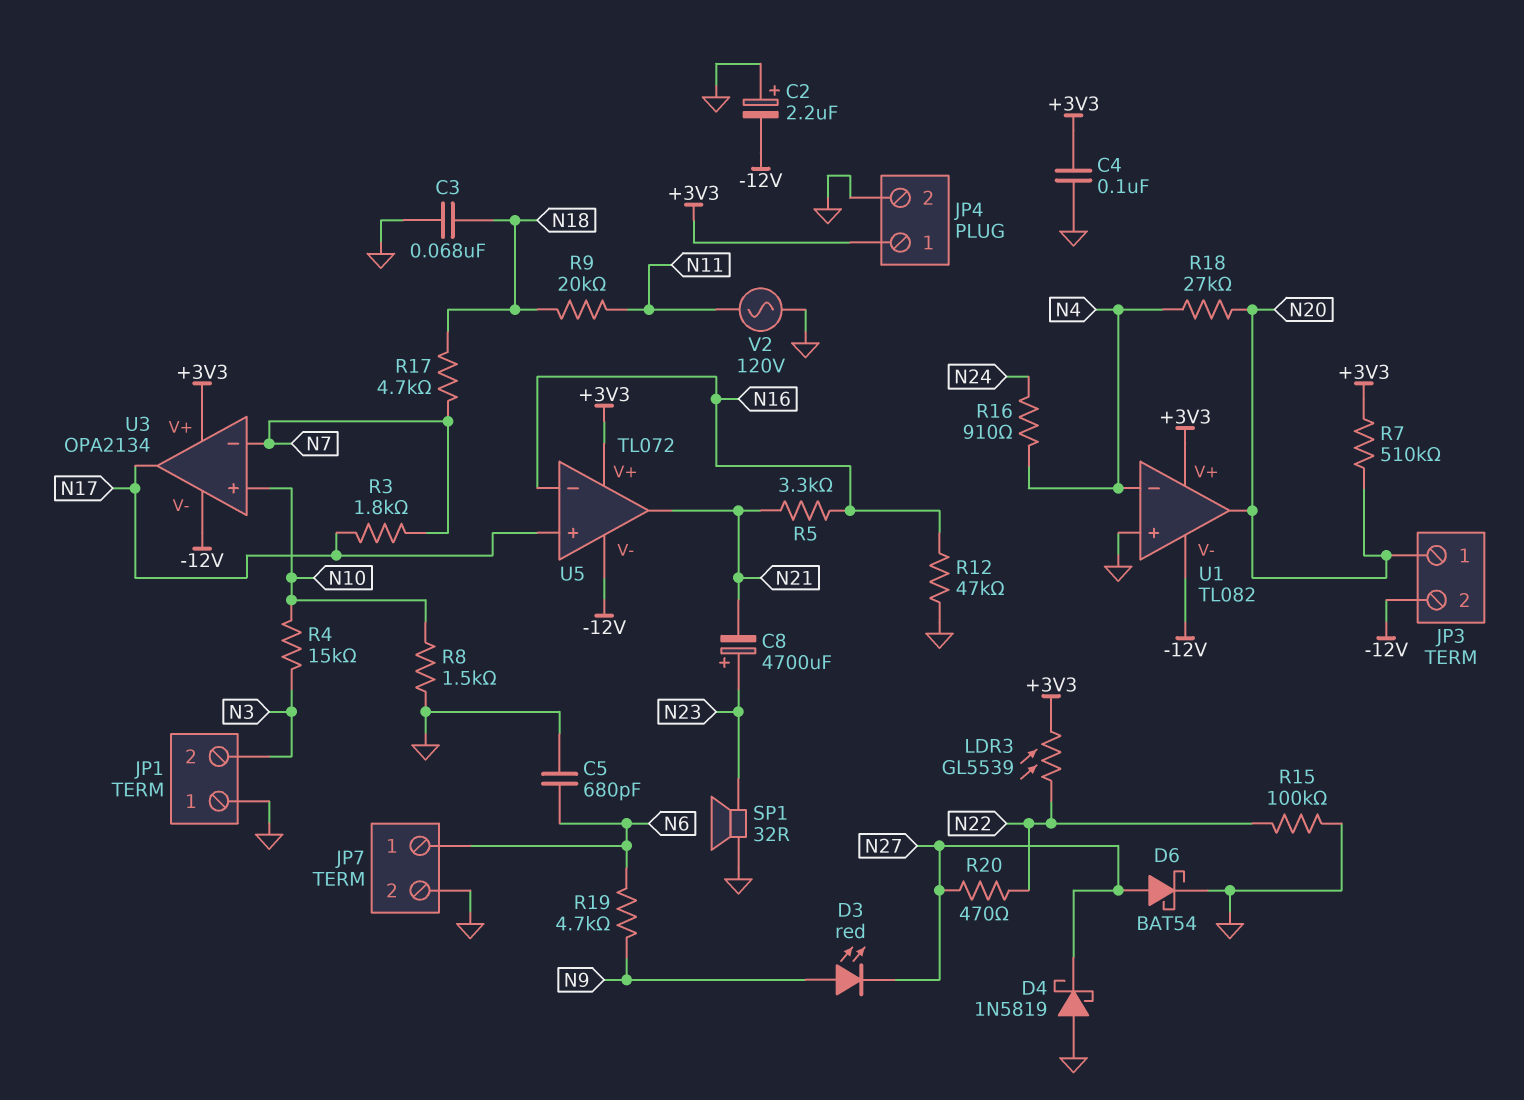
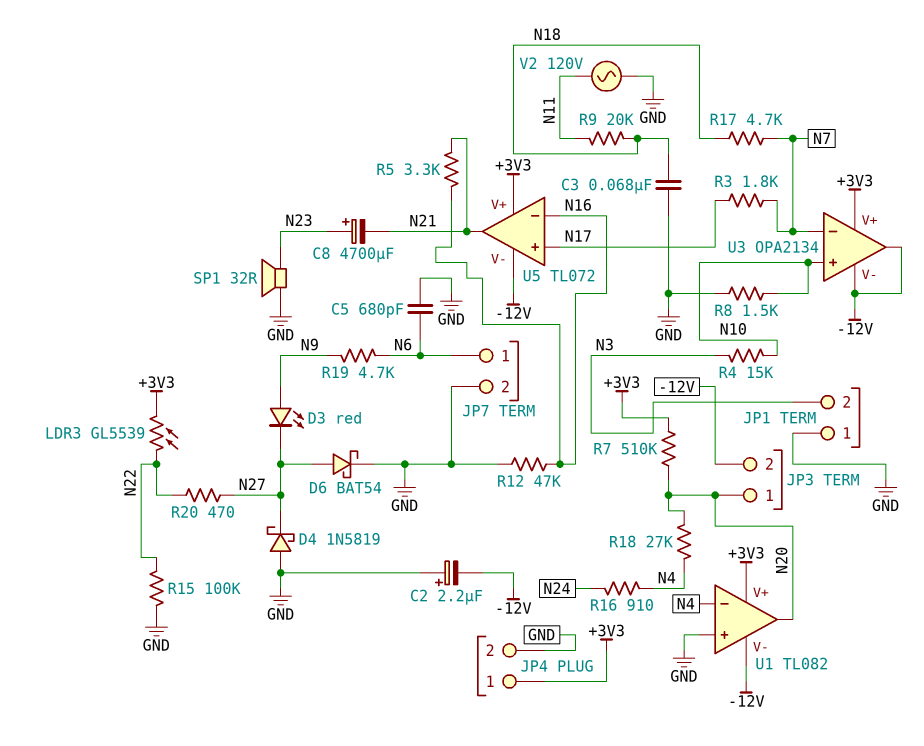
C4: 100nF (+3V3, GND) -> none
U3 pin out: N17 -> -12V

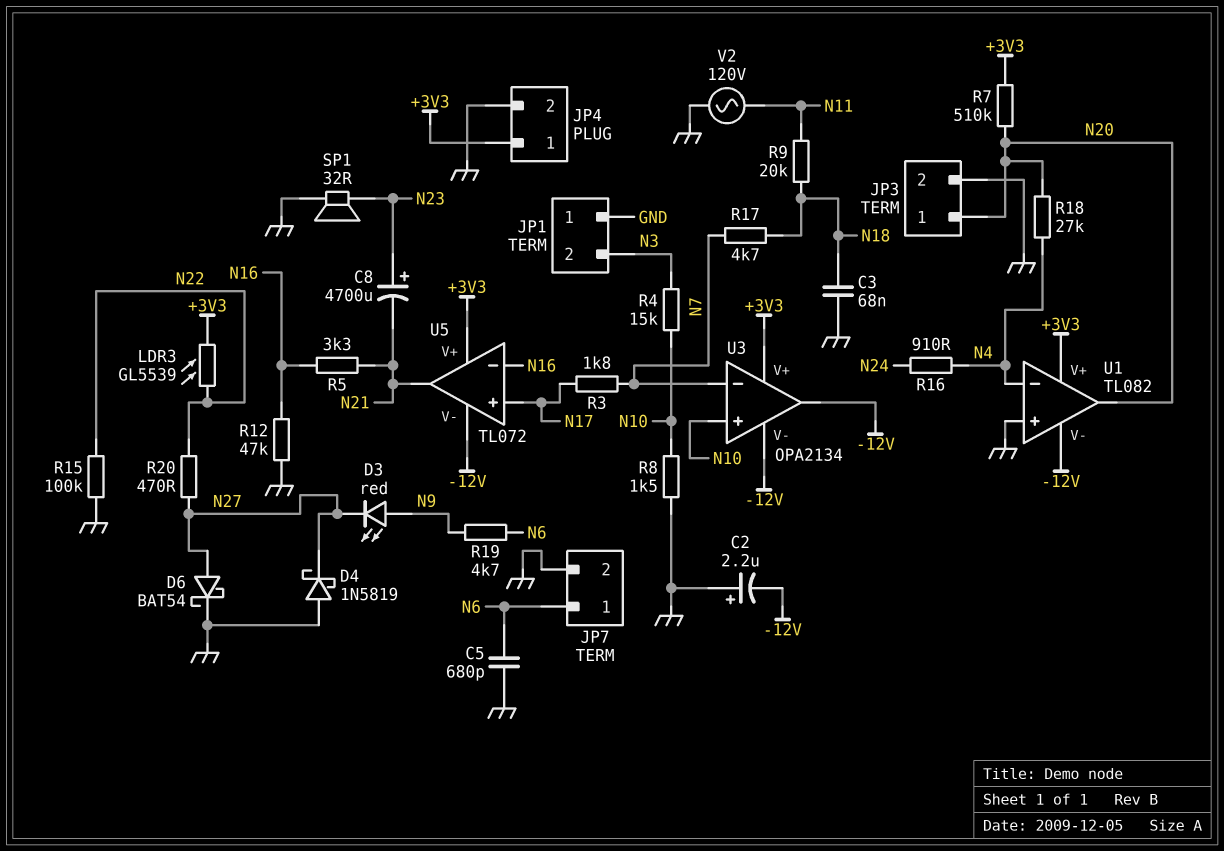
JP3 pin 2: -12V -> GND

